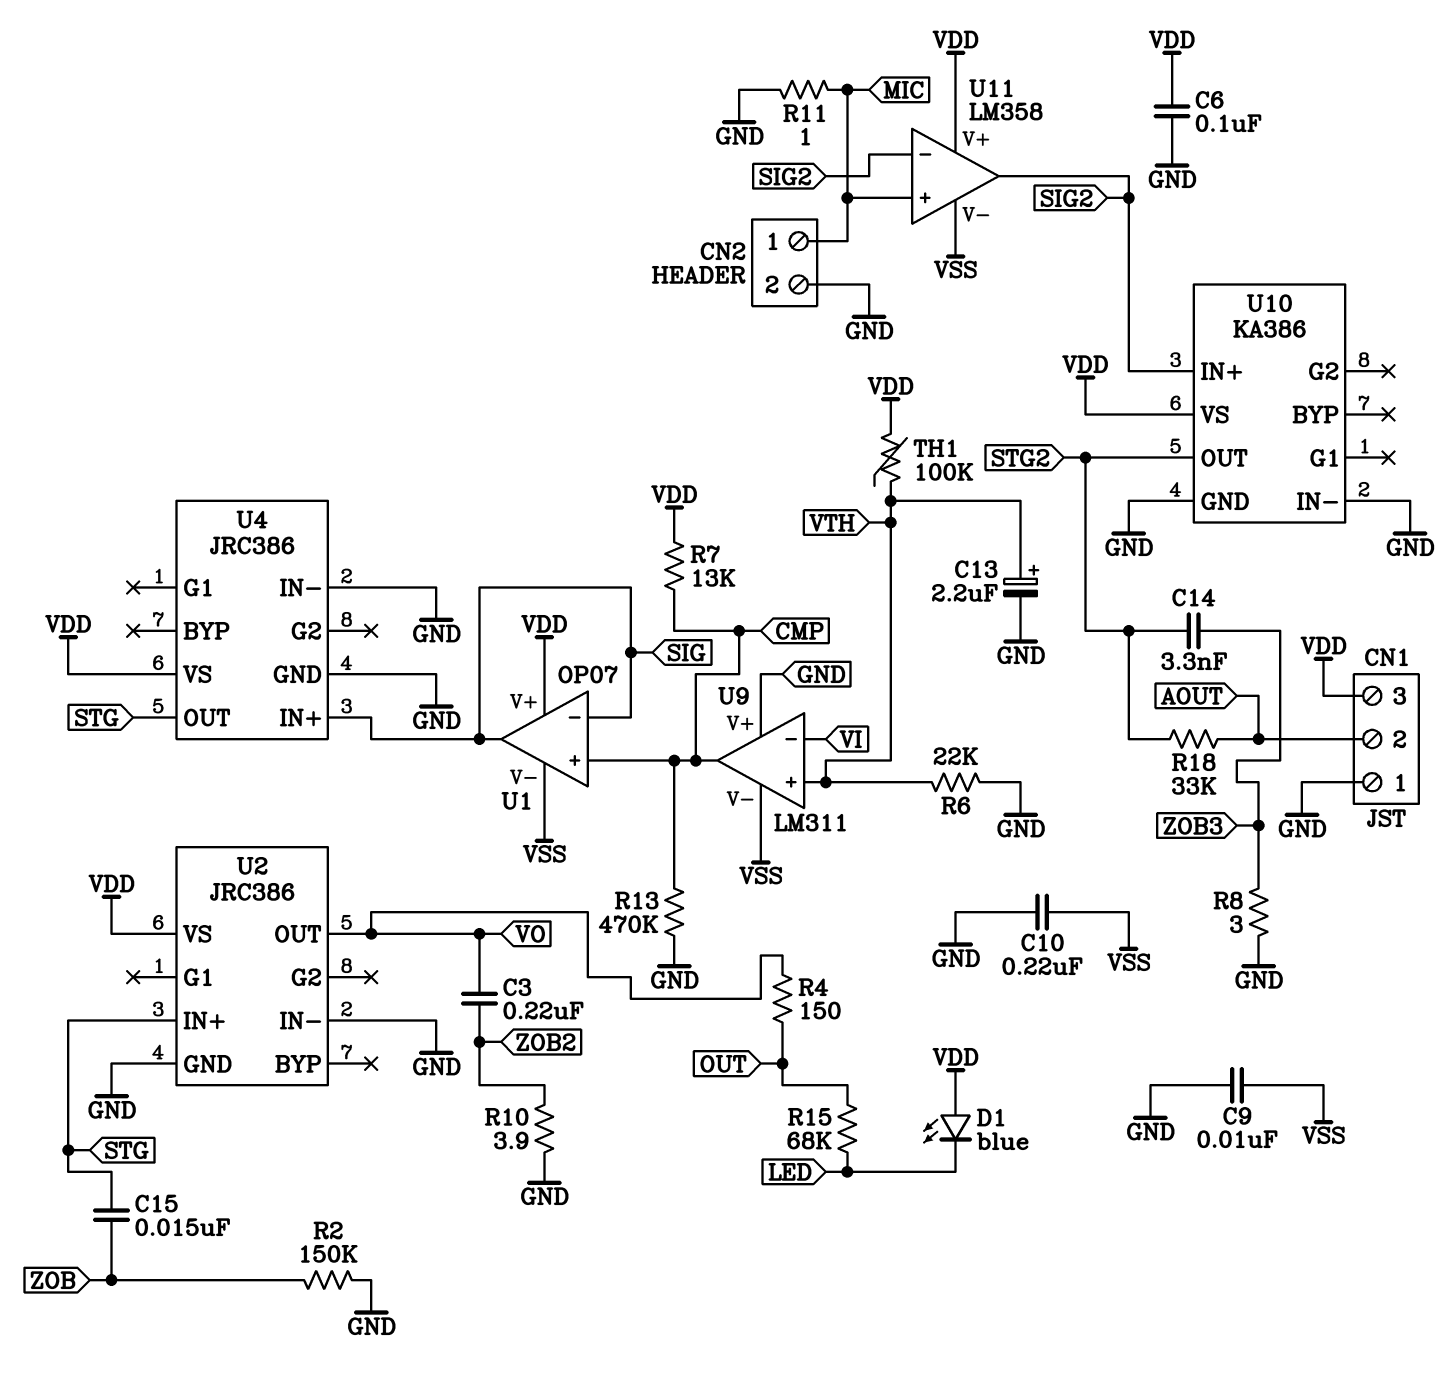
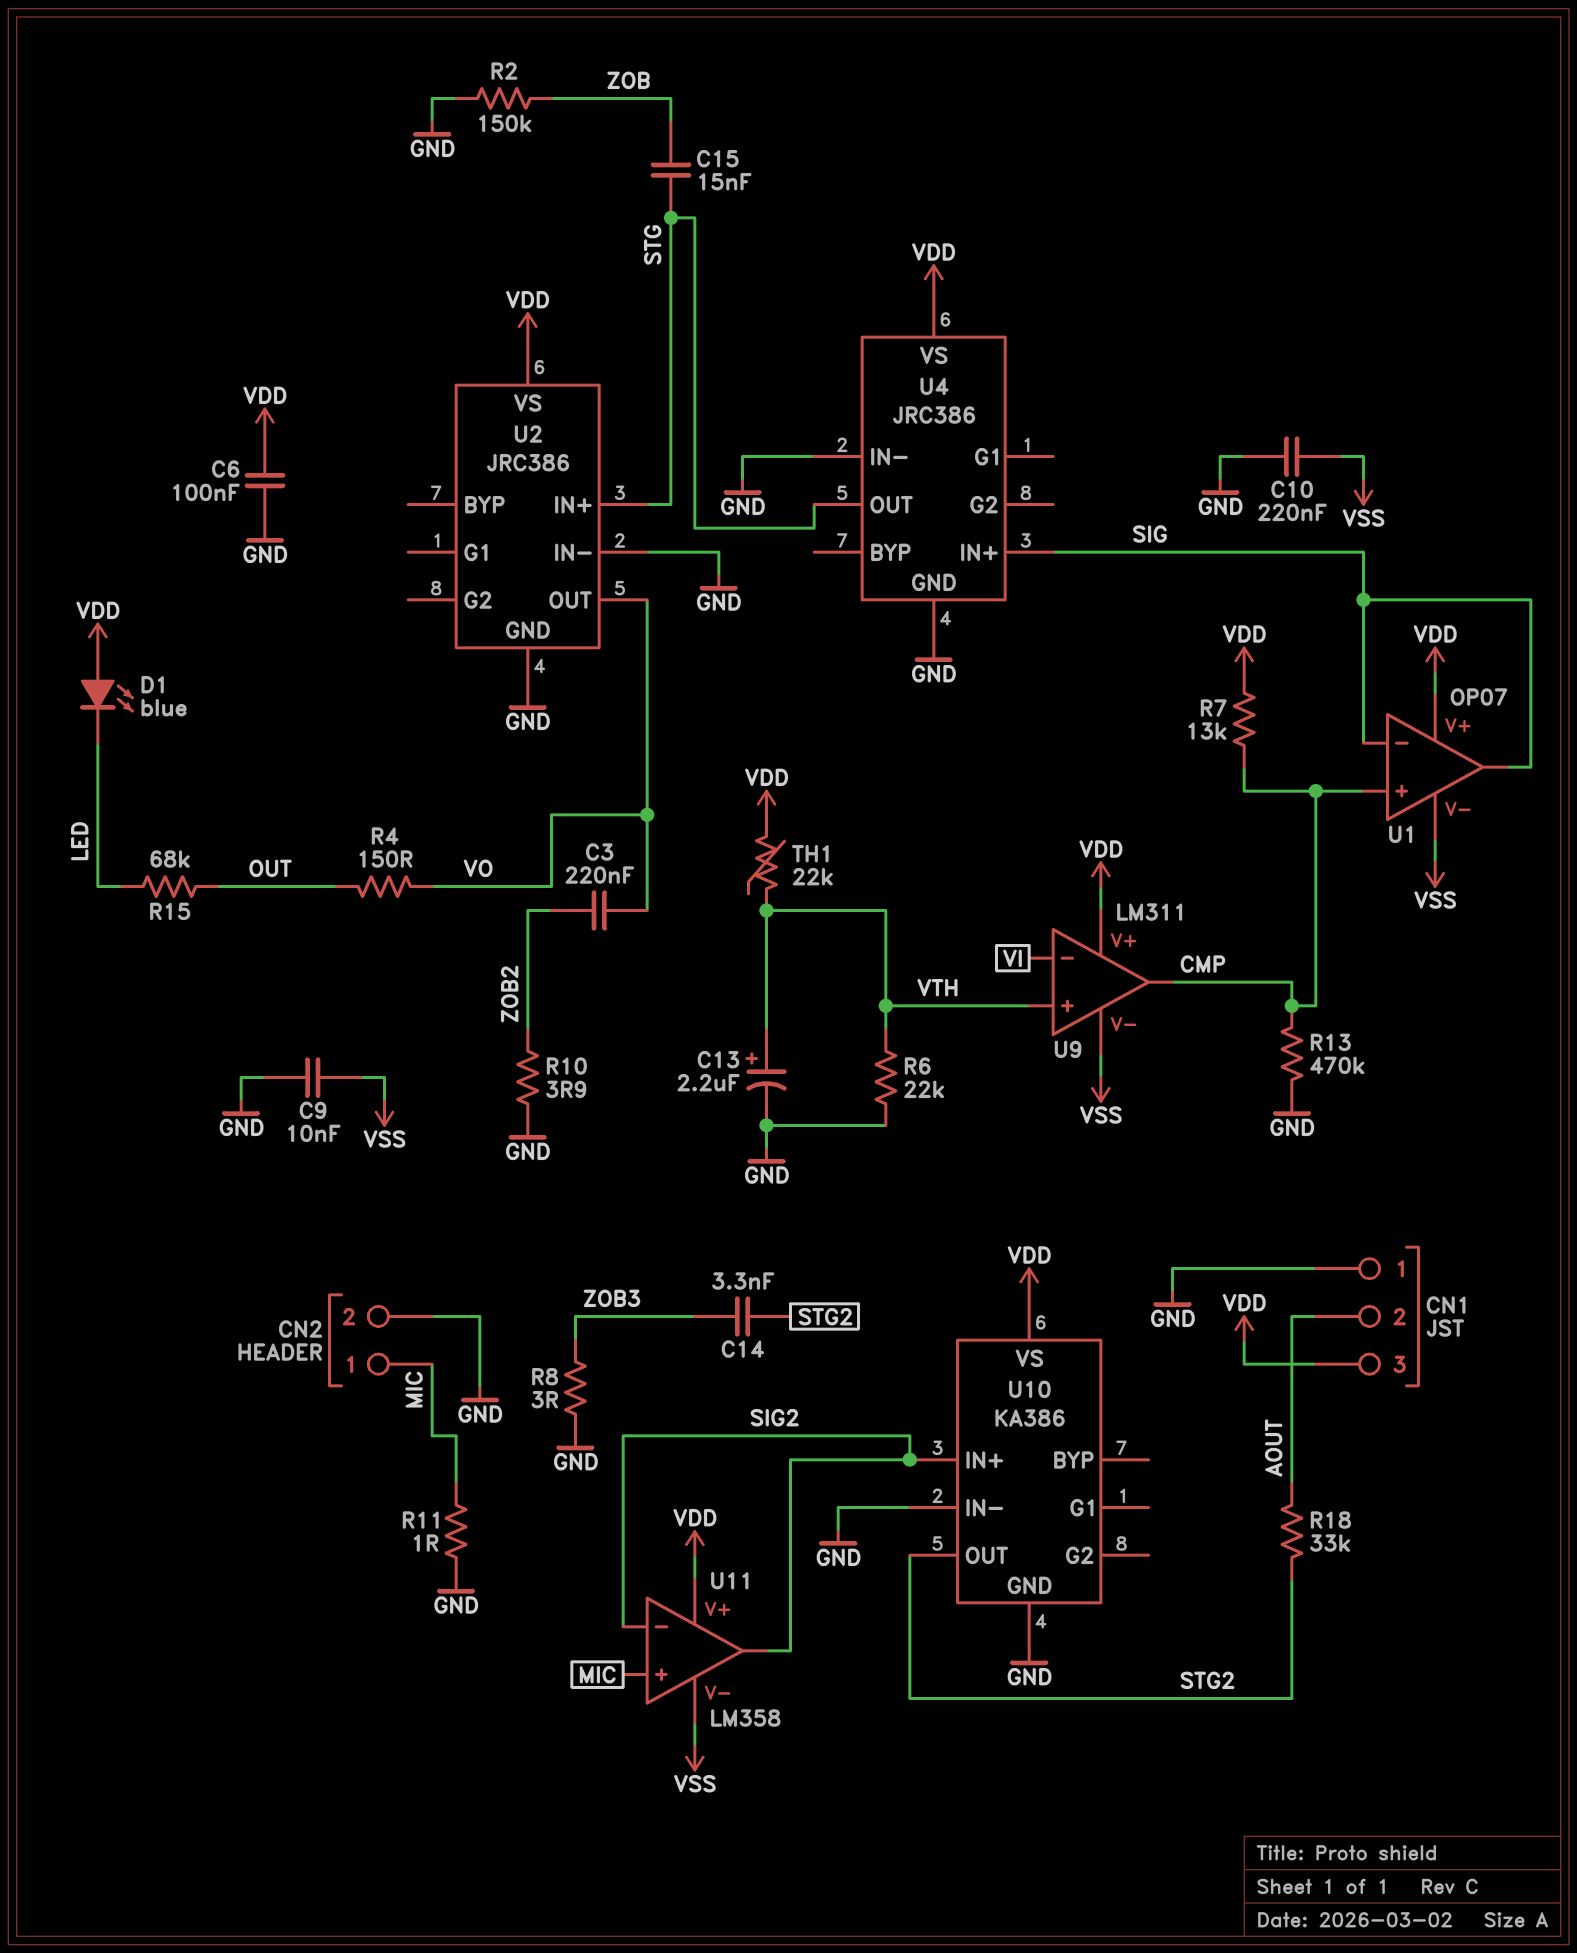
TH1: 100k (VDD, VTH) -> 22k (VDD, VTH)
U9 pin V+: GND -> VDD

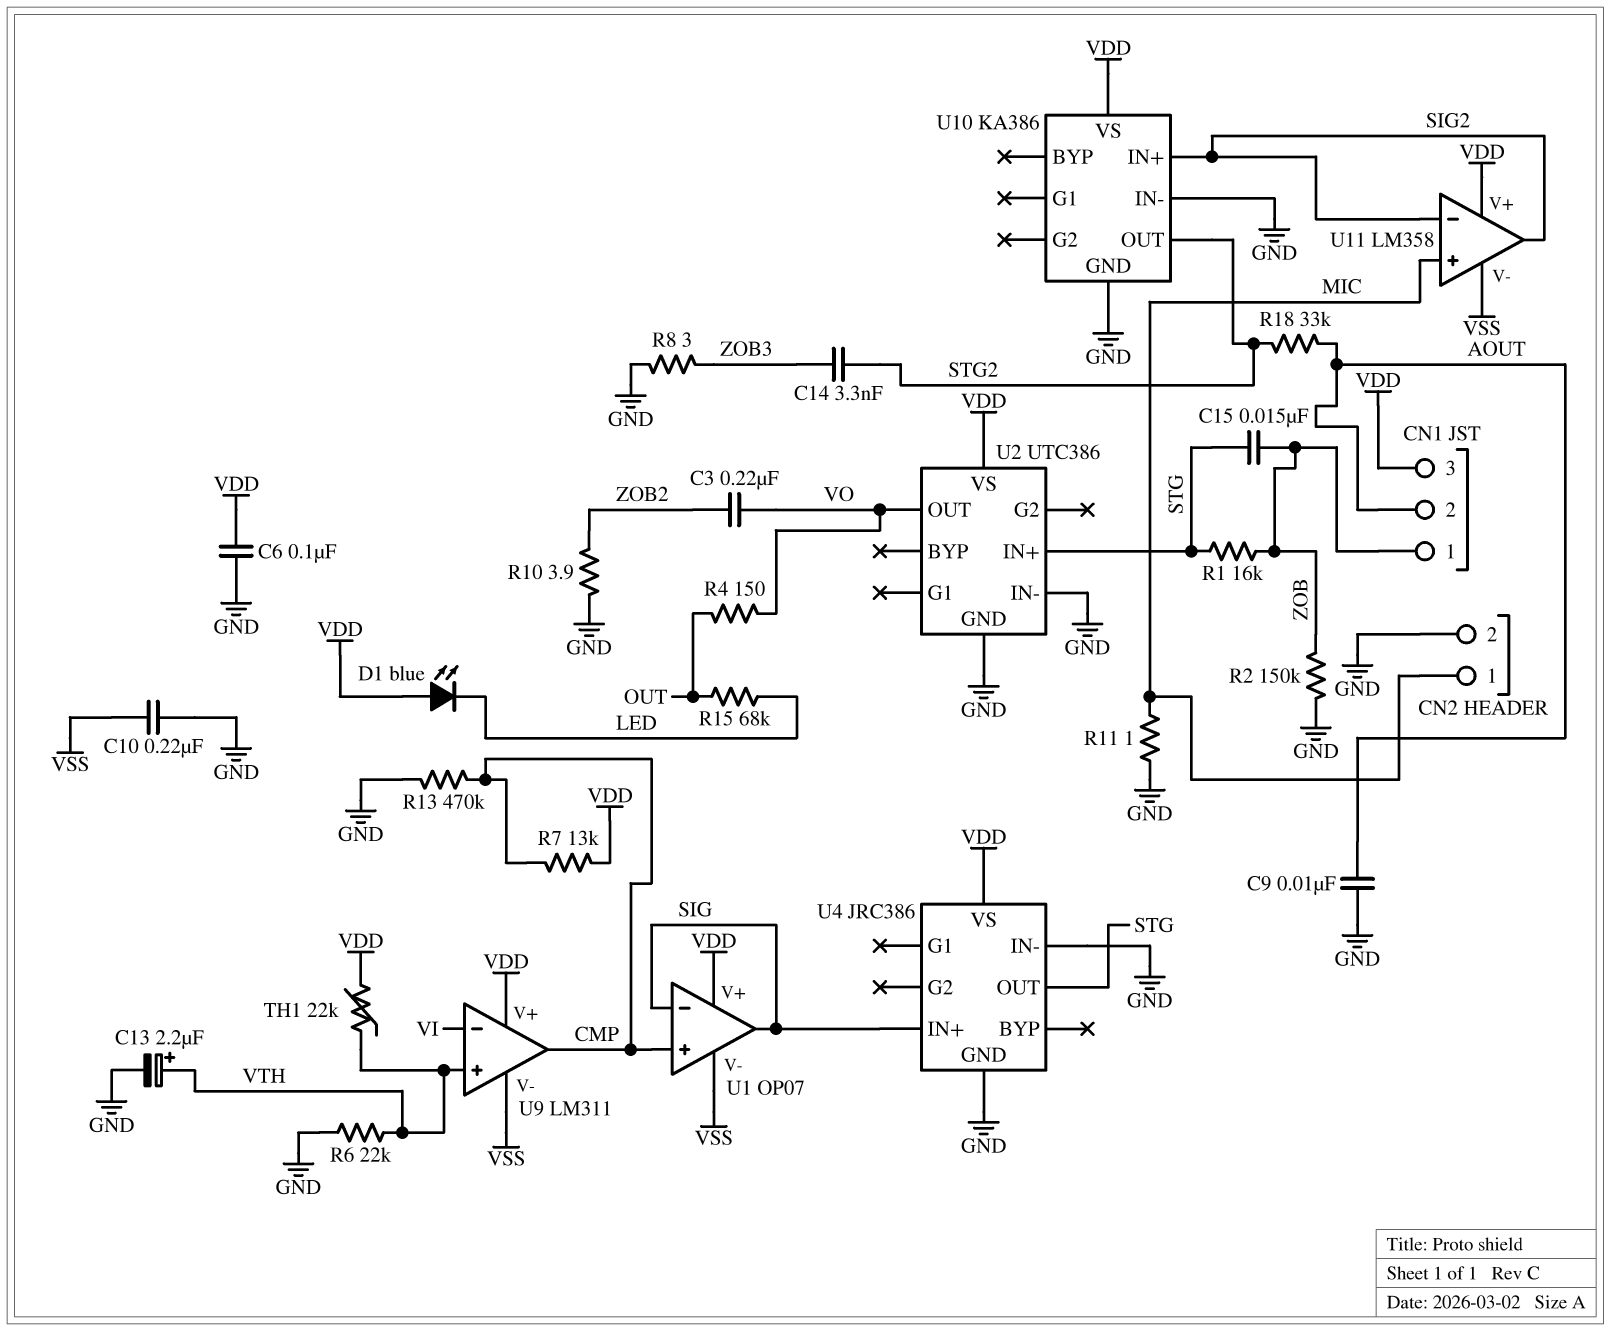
C9: 10nF (GND, VSS) -> 10nF (AOUT, GND)
CN1 pin 1: GND -> ZOB
R1: none -> 16k (STG, ZOB)
U2: JRC386 -> UTC386

